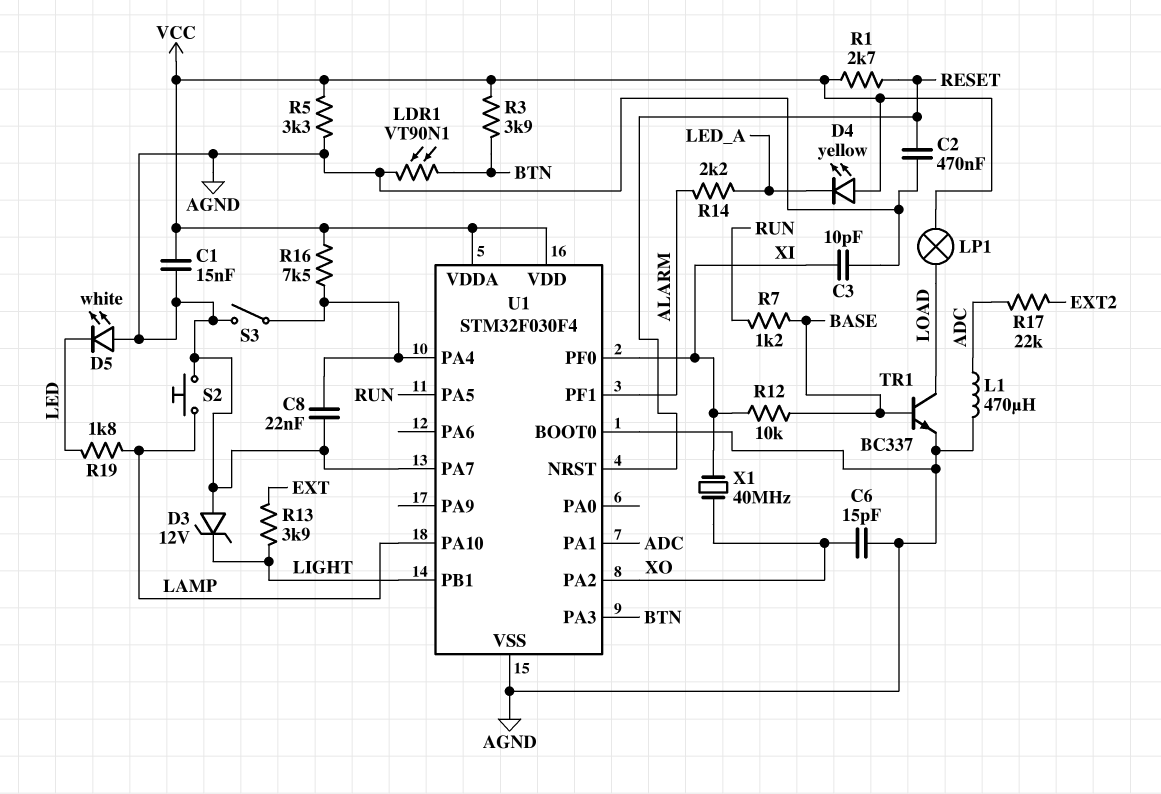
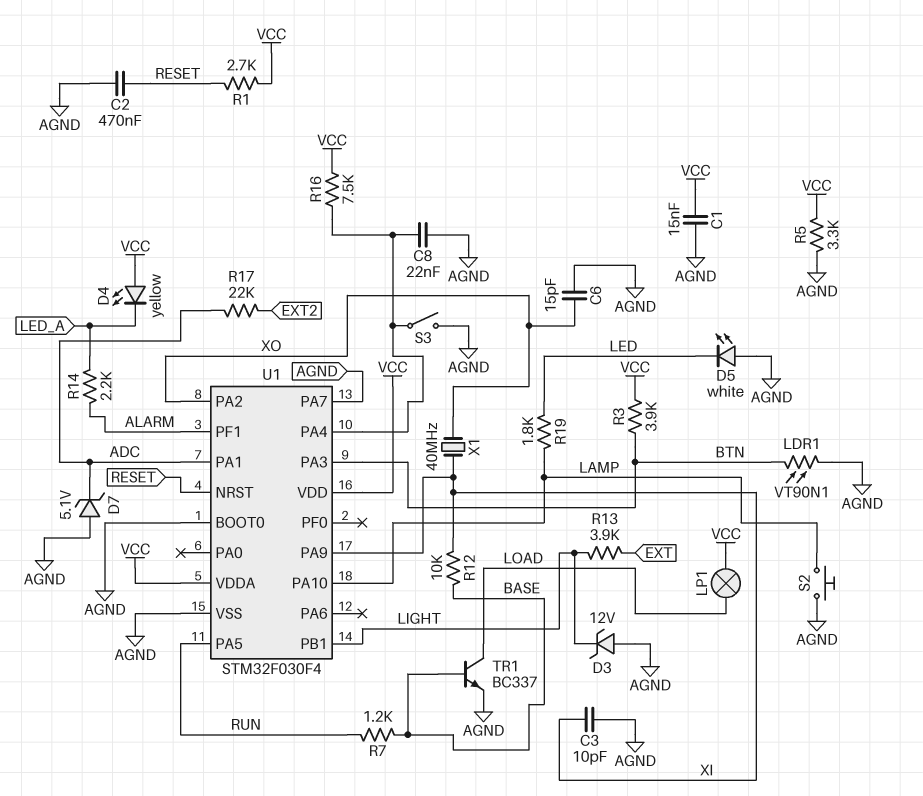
D7: none -> zener 5.1V (A AGND, K ADC)
L1: 470uH (ADC, AGND) -> none
U1 pin PA9: none -> XI
U1 pin PF0: XI -> none

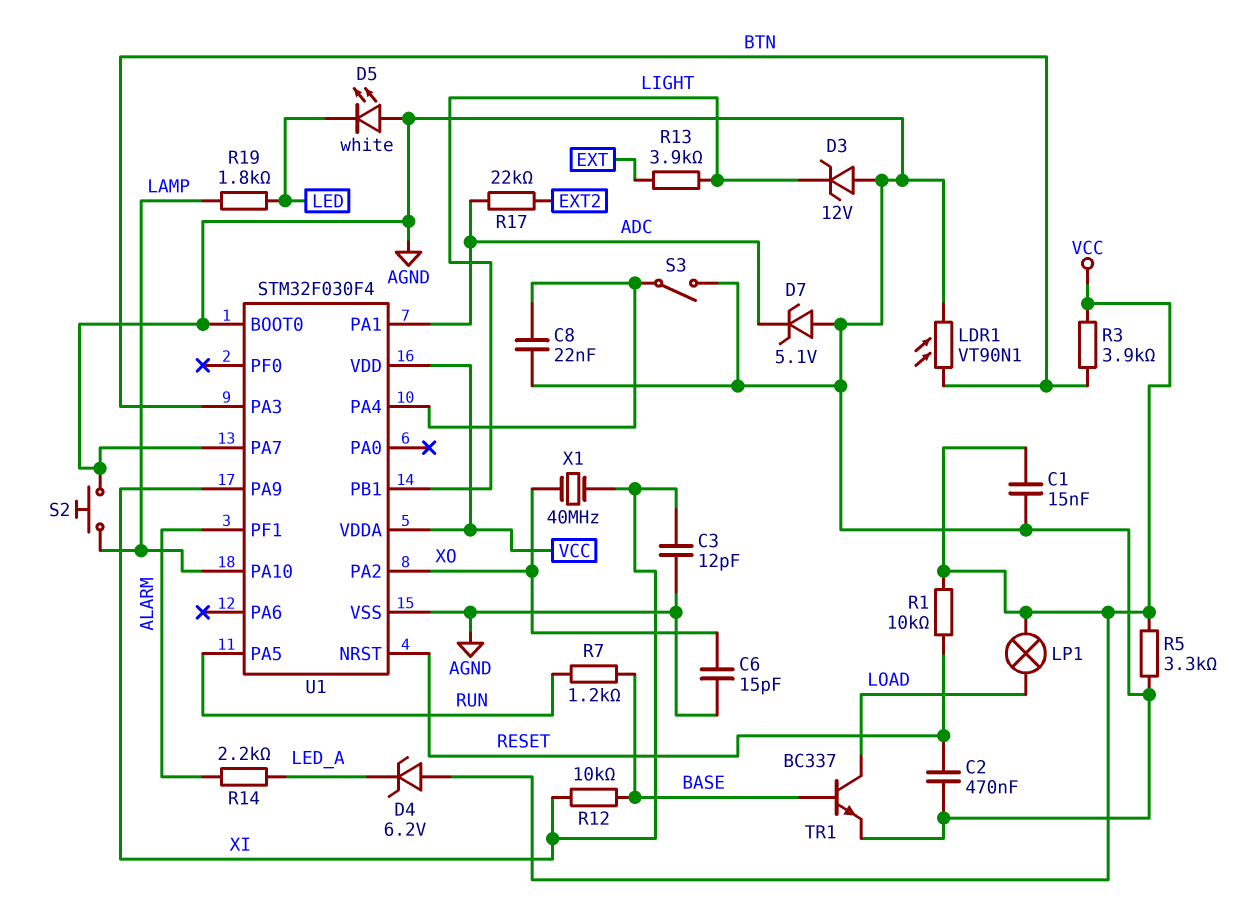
C3: 10pF (AGND, XI) -> 12pF (AGND, XI)
D4: LED yellow (A VCC, K LED_A) -> zener 6.2V (A VCC, K LED_A)
R1: 2.7k (RESET, VCC) -> 10k (RESET, VCC)
R16: 7.5k (U1/PA4, VCC) -> none

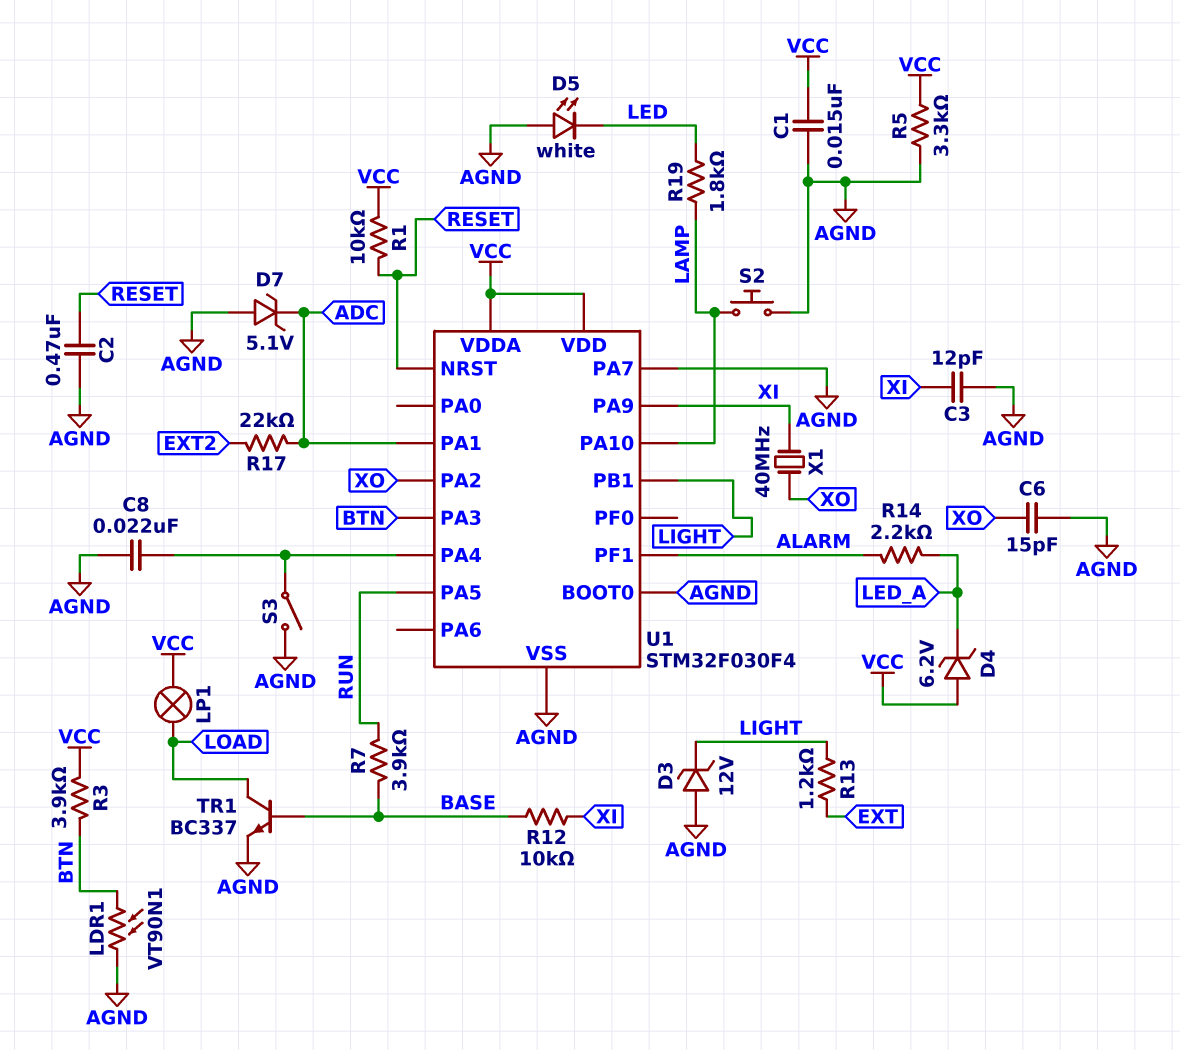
R7: 1.2k (BASE, RUN) -> 3.9k (BASE, RUN)
R13: 3.9k (EXT, LIGHT) -> 1.2k (EXT, LIGHT)

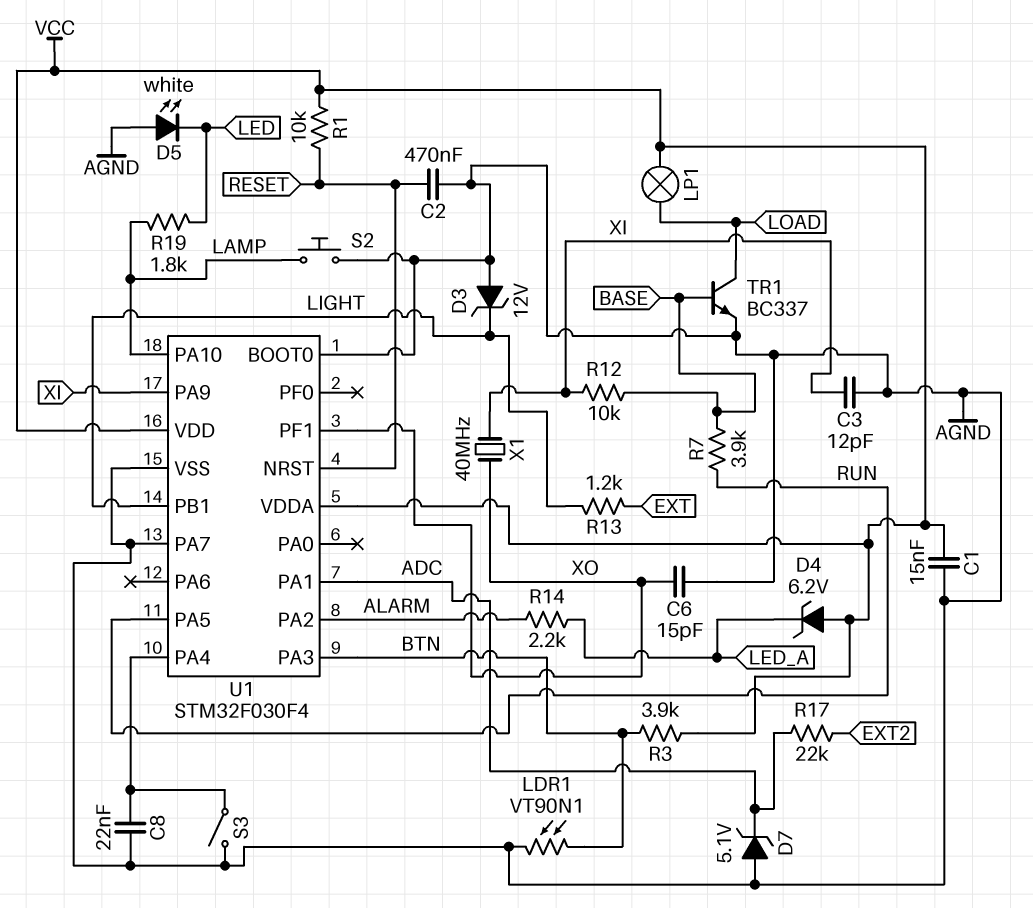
R5: 3.3k (AGND, VCC) -> none
U1 pin PA2: XO -> ALARM
U1 pin PF1: ALARM -> XO

